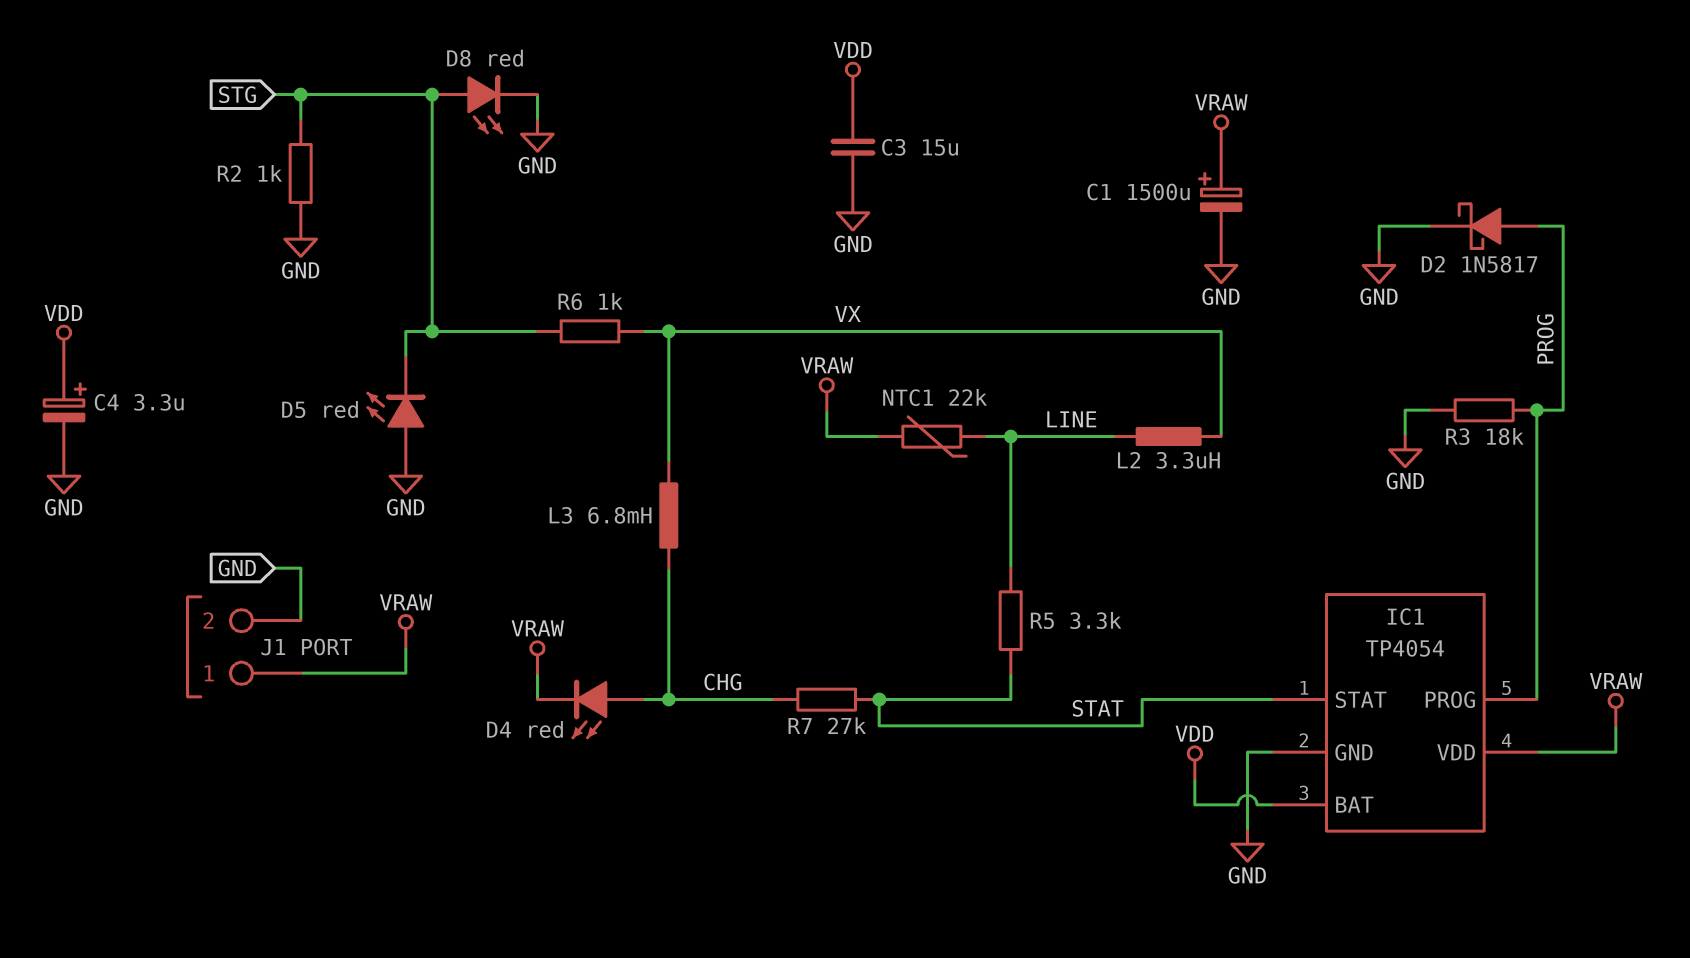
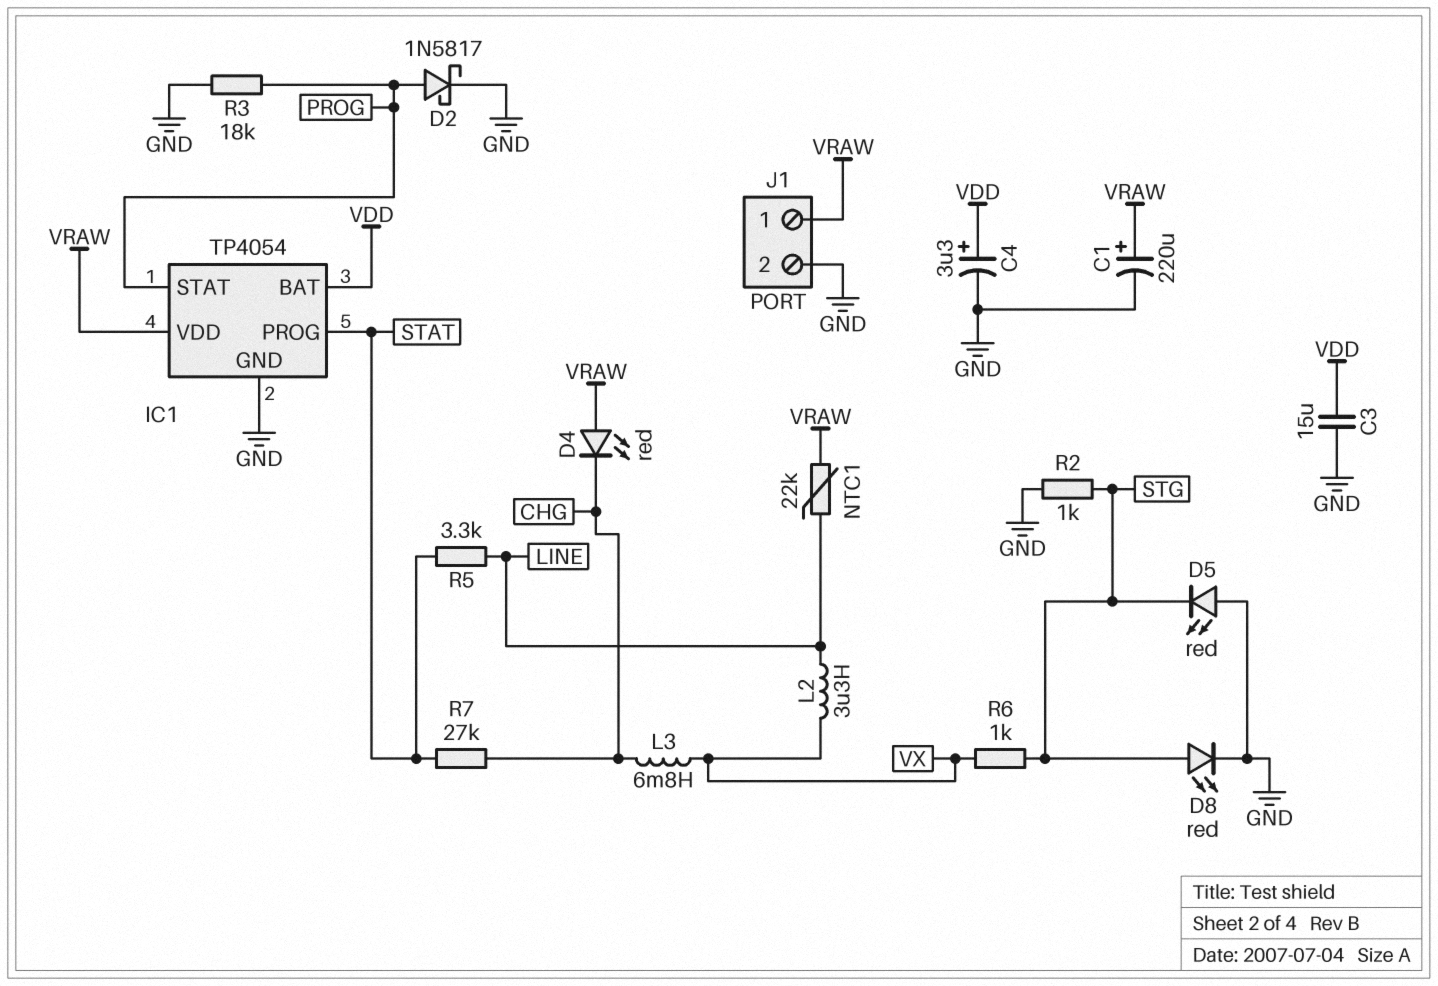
C1: 1500uF (plus VRAW, minus GND) -> 220uF (plus VRAW, minus GND)
D4: LED red (A CHG, K VRAW) -> LED red (A VRAW, K CHG)
IC1 pin PROG: PROG -> STAT
IC1 pin STAT: STAT -> PROG

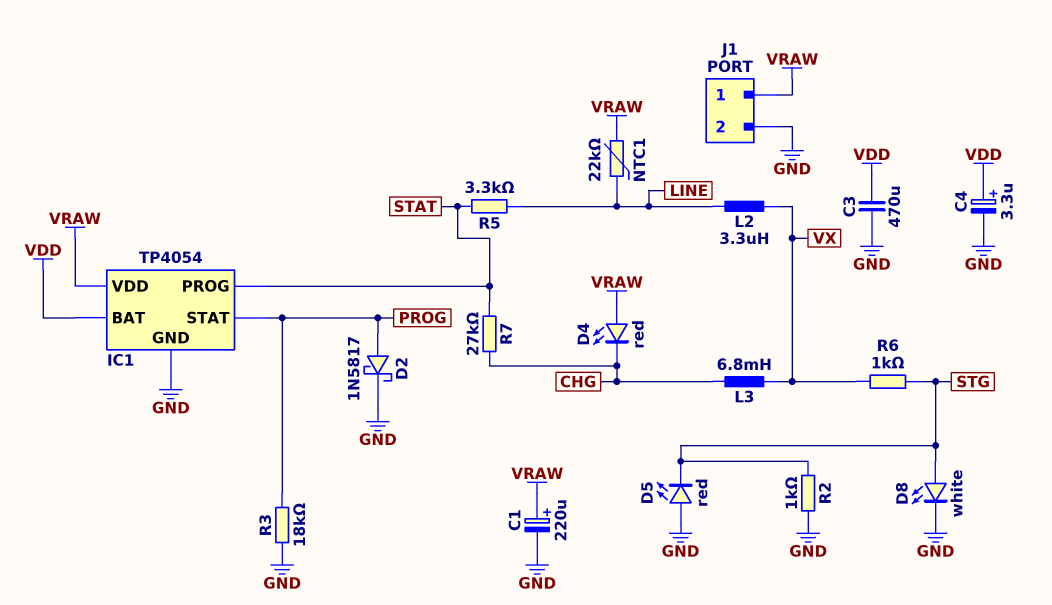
C3: 15uF (GND, VDD) -> 470uF (GND, VDD)
D8: LED red (A STG, K GND) -> LED white (A STG, K GND)

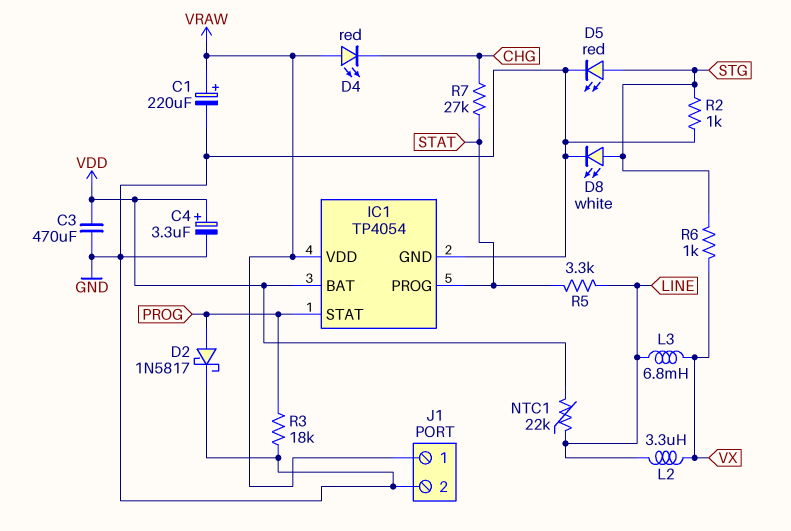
D5: LED red (A GND, K STG) -> LED red (A STG, K GND)
L3: 6.8mH (CHG, VX) -> 6.8mH (LINE, VX)
NTC1: 22k (LINE, VRAW) -> 22k (LINE, VDD)

